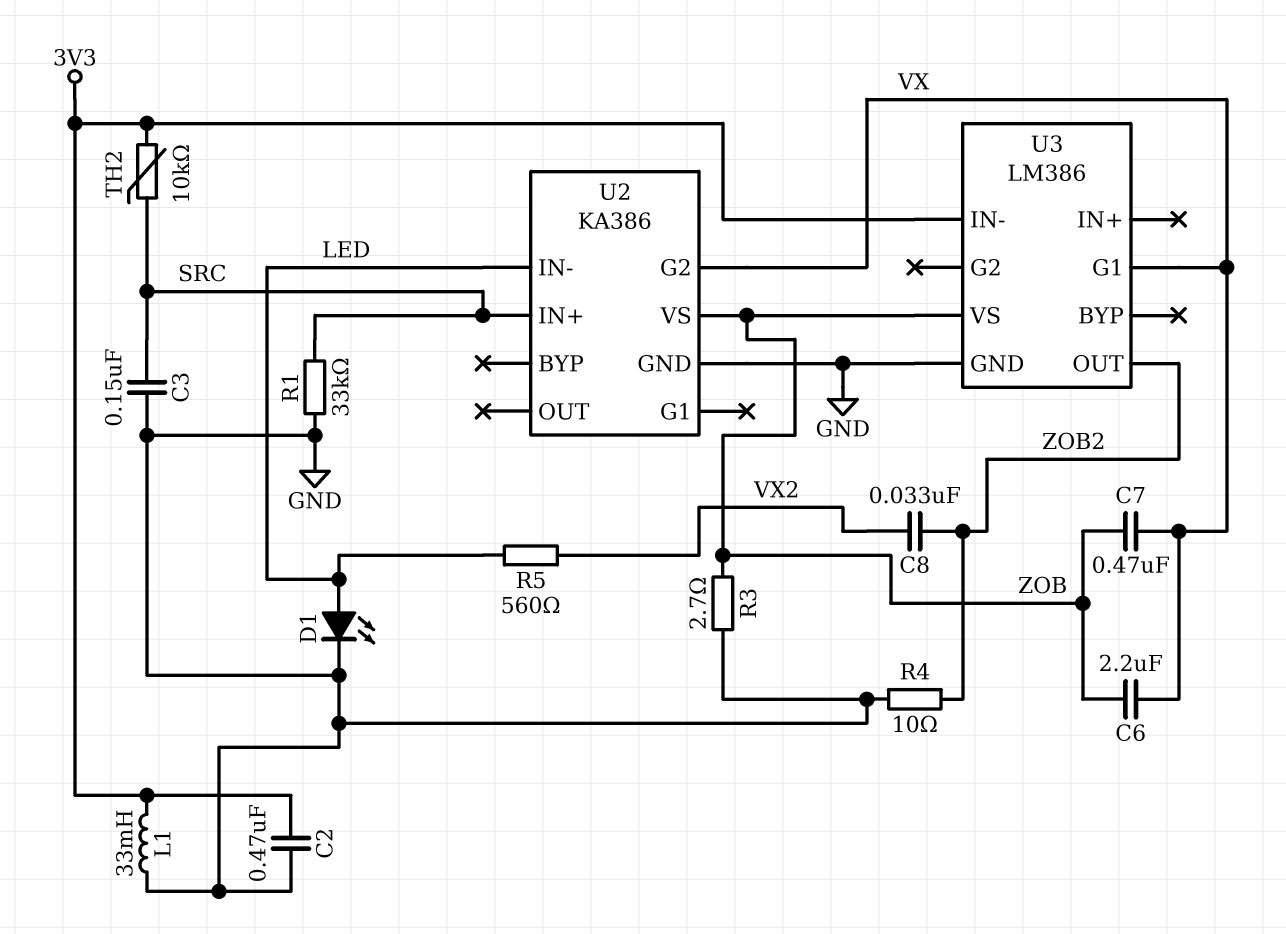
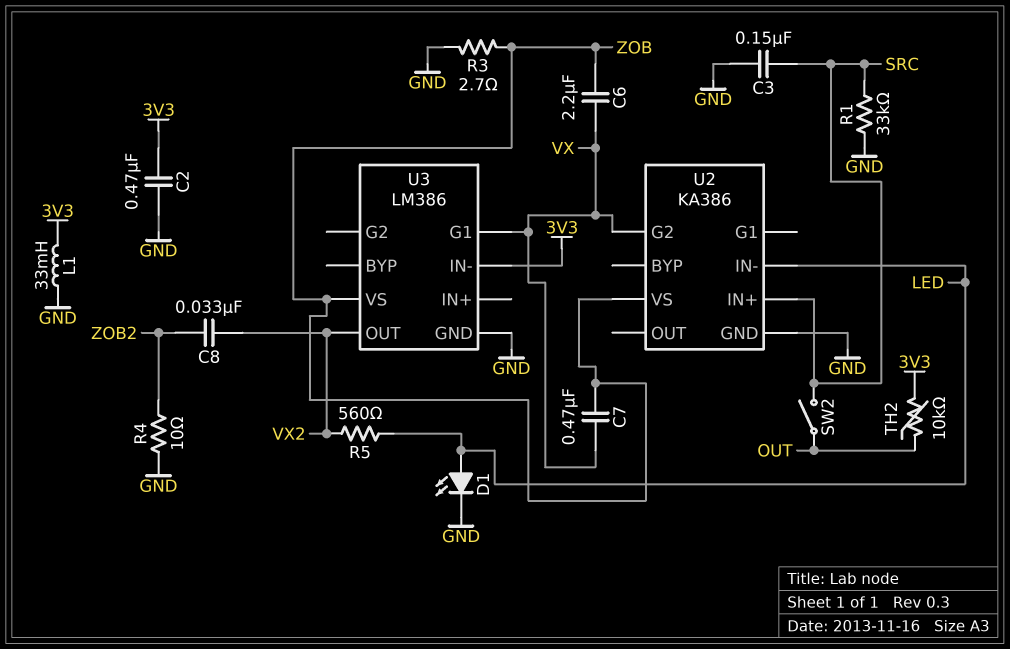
SW2: none -> switch (OUT, SRC)
TH2: 10k (3V3, SRC) -> 10k (3V3, OUT)
U3 pin OUT: ZOB2 -> VX2

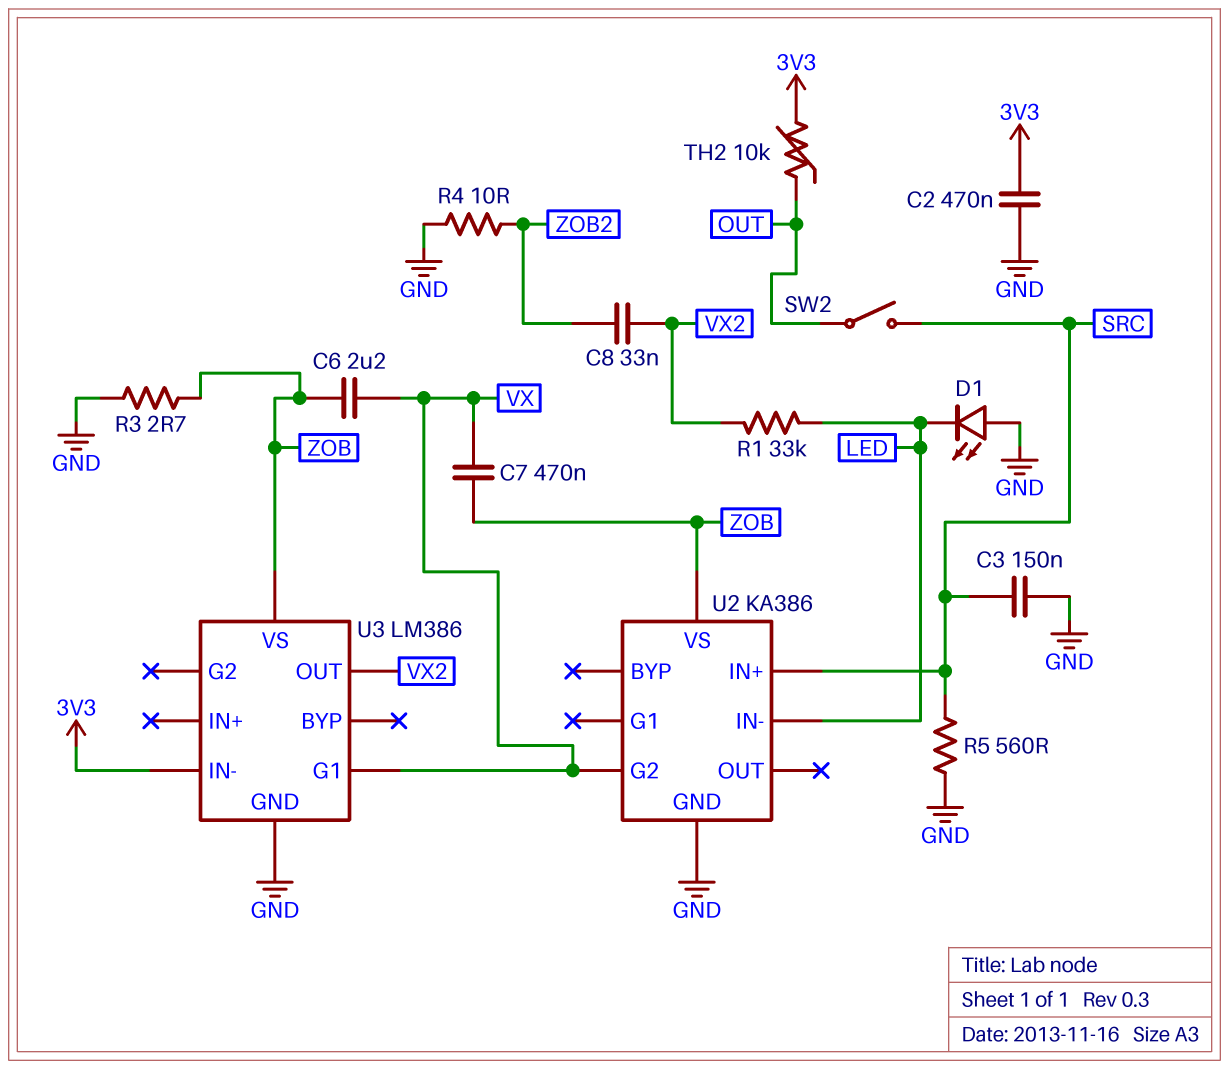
D1: LED (A LED, K GND) -> LED (A GND, K LED)
L1: 33mH (3V3, GND) -> none
R1: 33k (GND, SRC) -> 33k (LED, VX2)
R5: 560 (LED, VX2) -> 560 (GND, SRC)

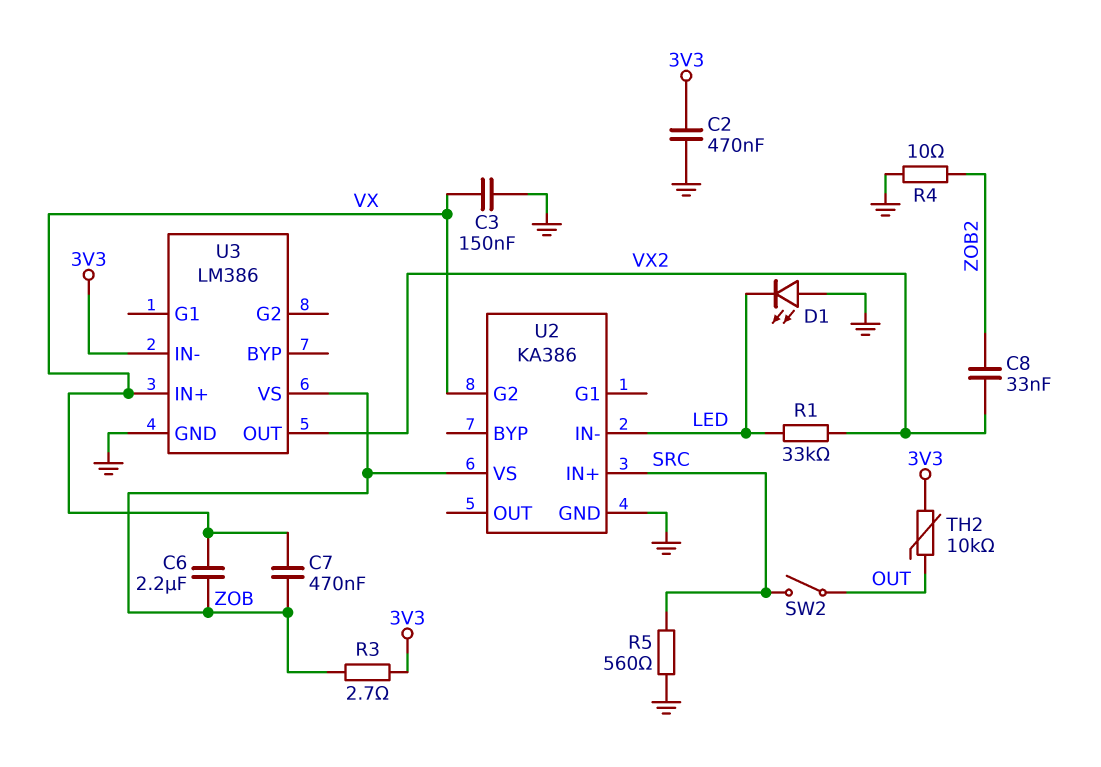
C3: 150nF (GND, SRC) -> 150nF (GND, VX)
R3: 2.7 (GND, ZOB) -> 2.7 (3V3, ZOB)
U3 pin G1: VX -> none
U3 pin IN+: none -> VX

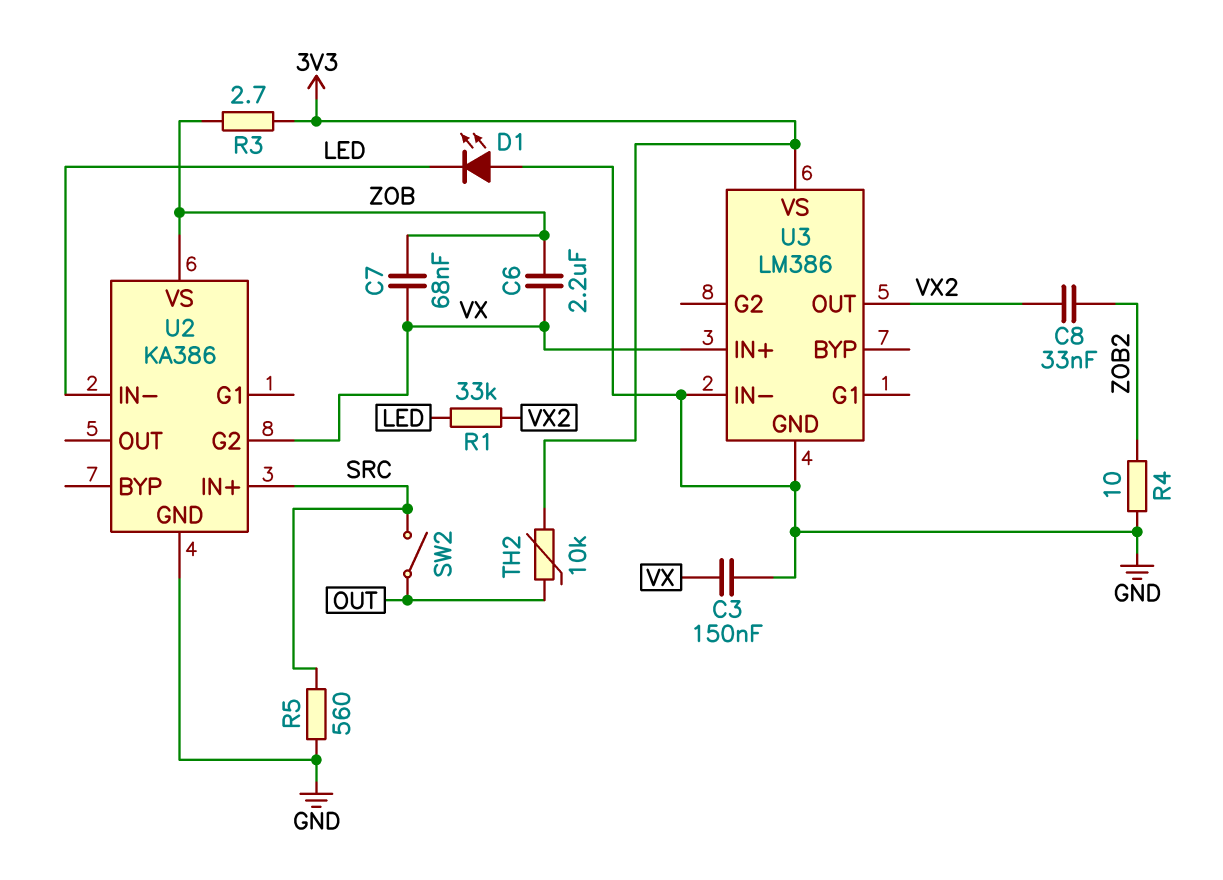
C2: 470nF (3V3, GND) -> none
C7: 470nF (VX, ZOB) -> 68nF (VX, ZOB)
U3 pin IN-: 3V3 -> GND
U3 pin VS: ZOB -> 3V3

